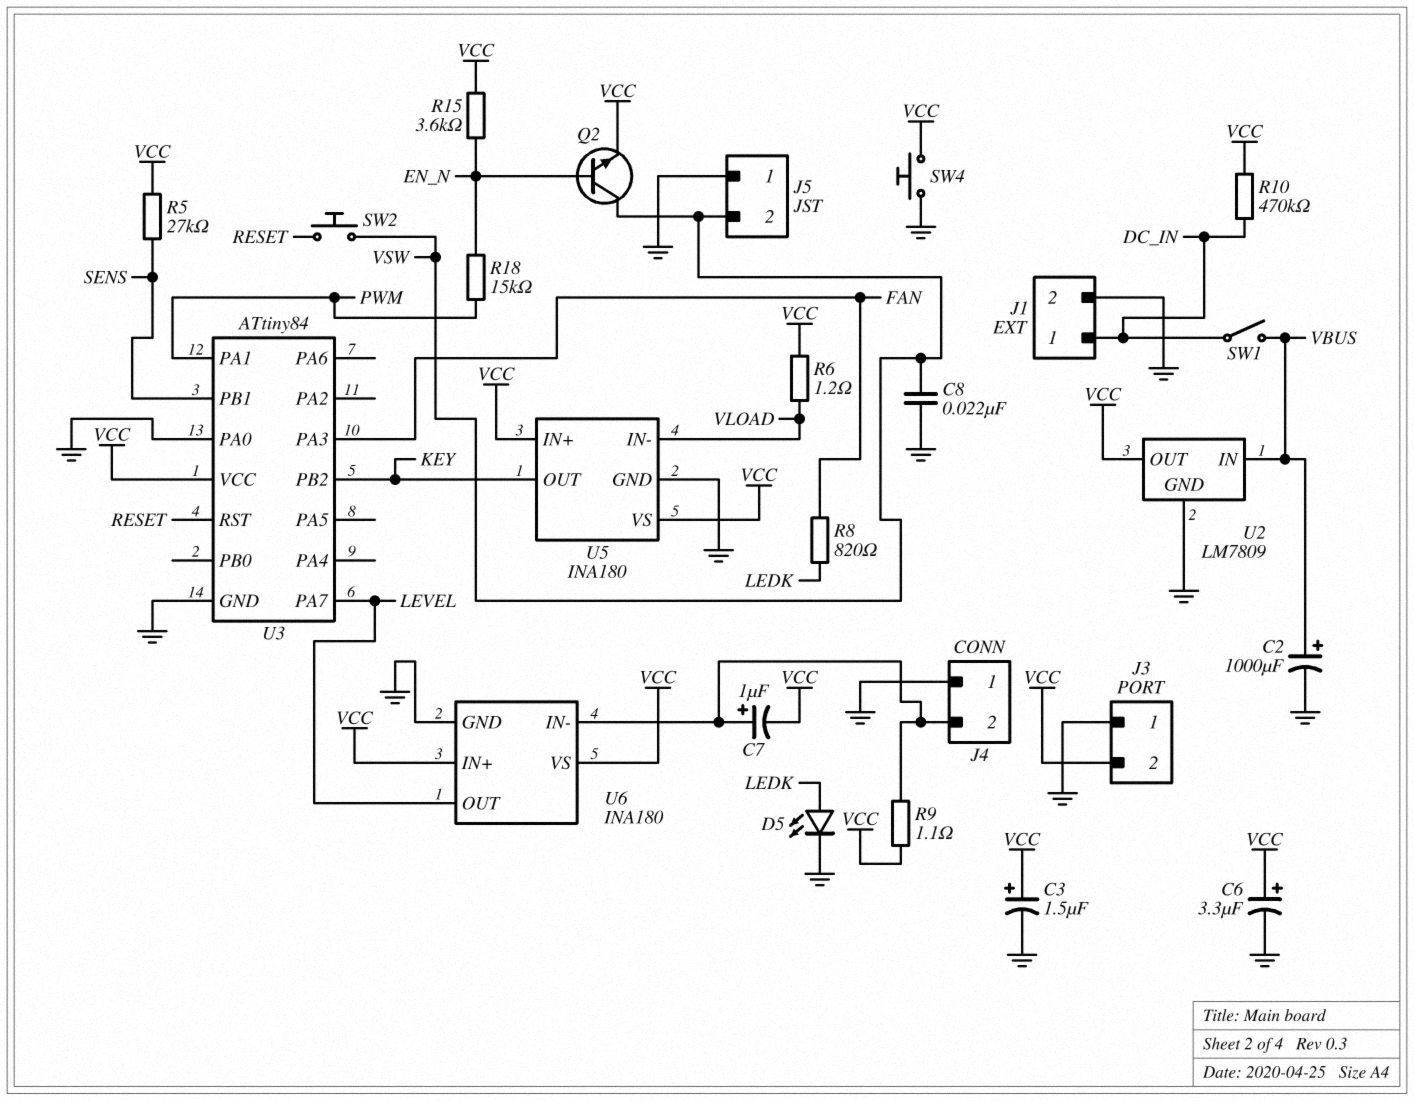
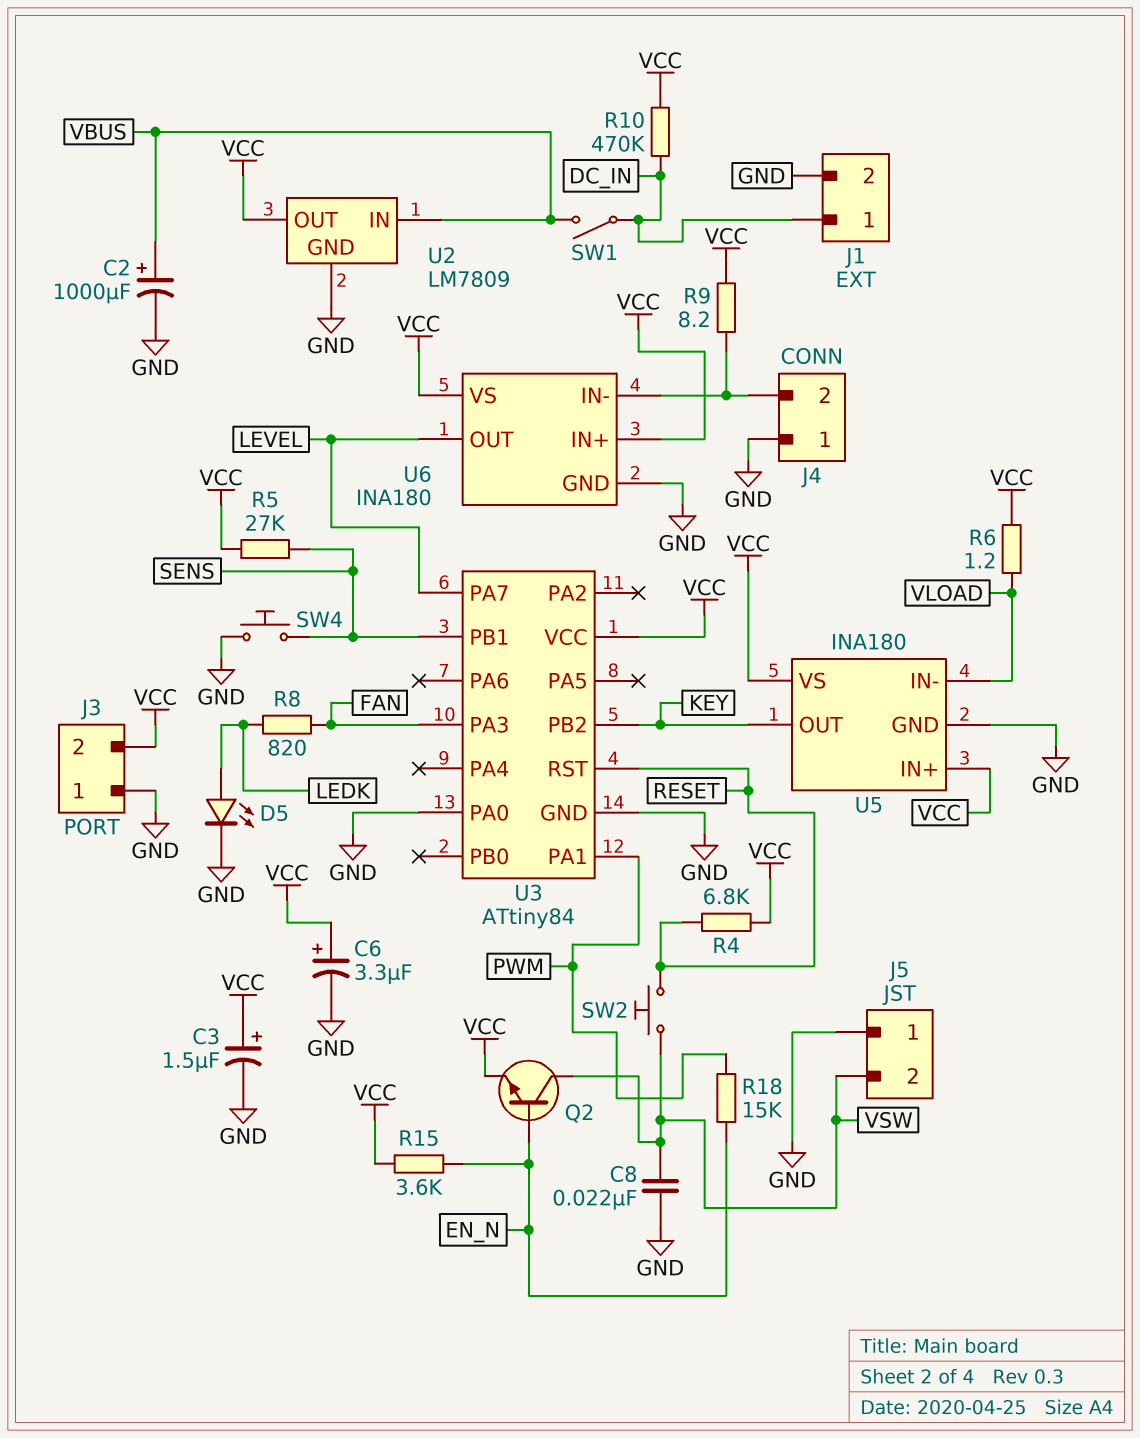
C7: 1uF (plus J4/2, minus VCC) -> none
R4: none -> 6.8k (RESET, VCC)
R9: 1.1 (J4/2, VCC) -> 8.2 (J4/2, VCC)
SW4: button (GND, VCC) -> button (GND, SENS)

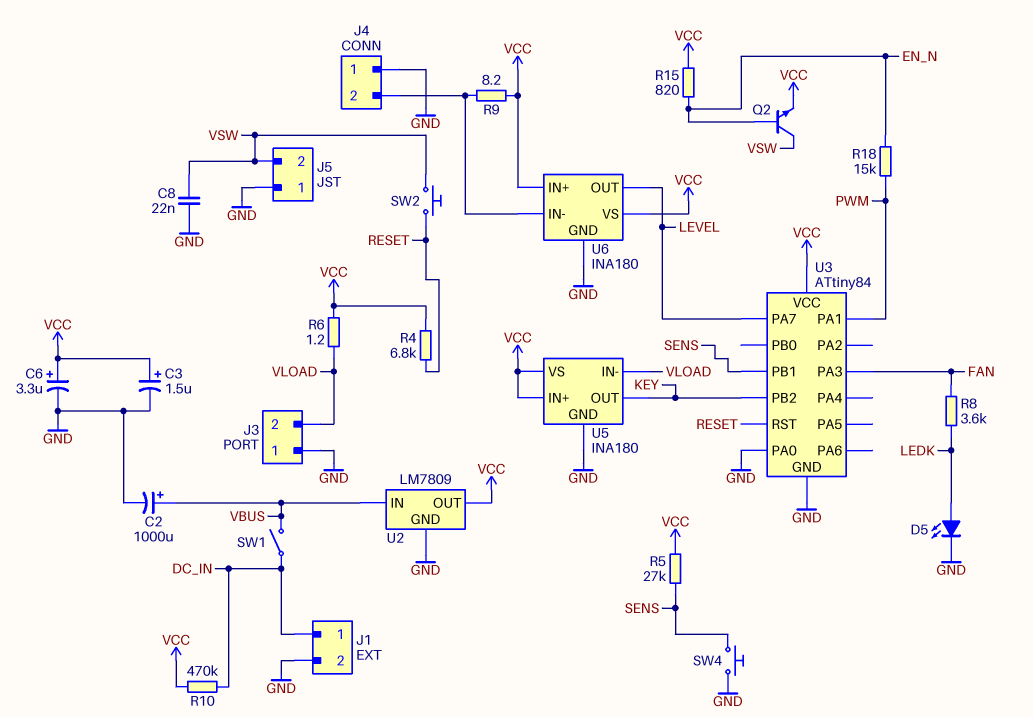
J3 pin 2: VCC -> VLOAD
R8: 820 (FAN, LEDK) -> 3.6k (FAN, LEDK)
R15: 3.6k (EN_N, VCC) -> 820 (EN_N, VCC)

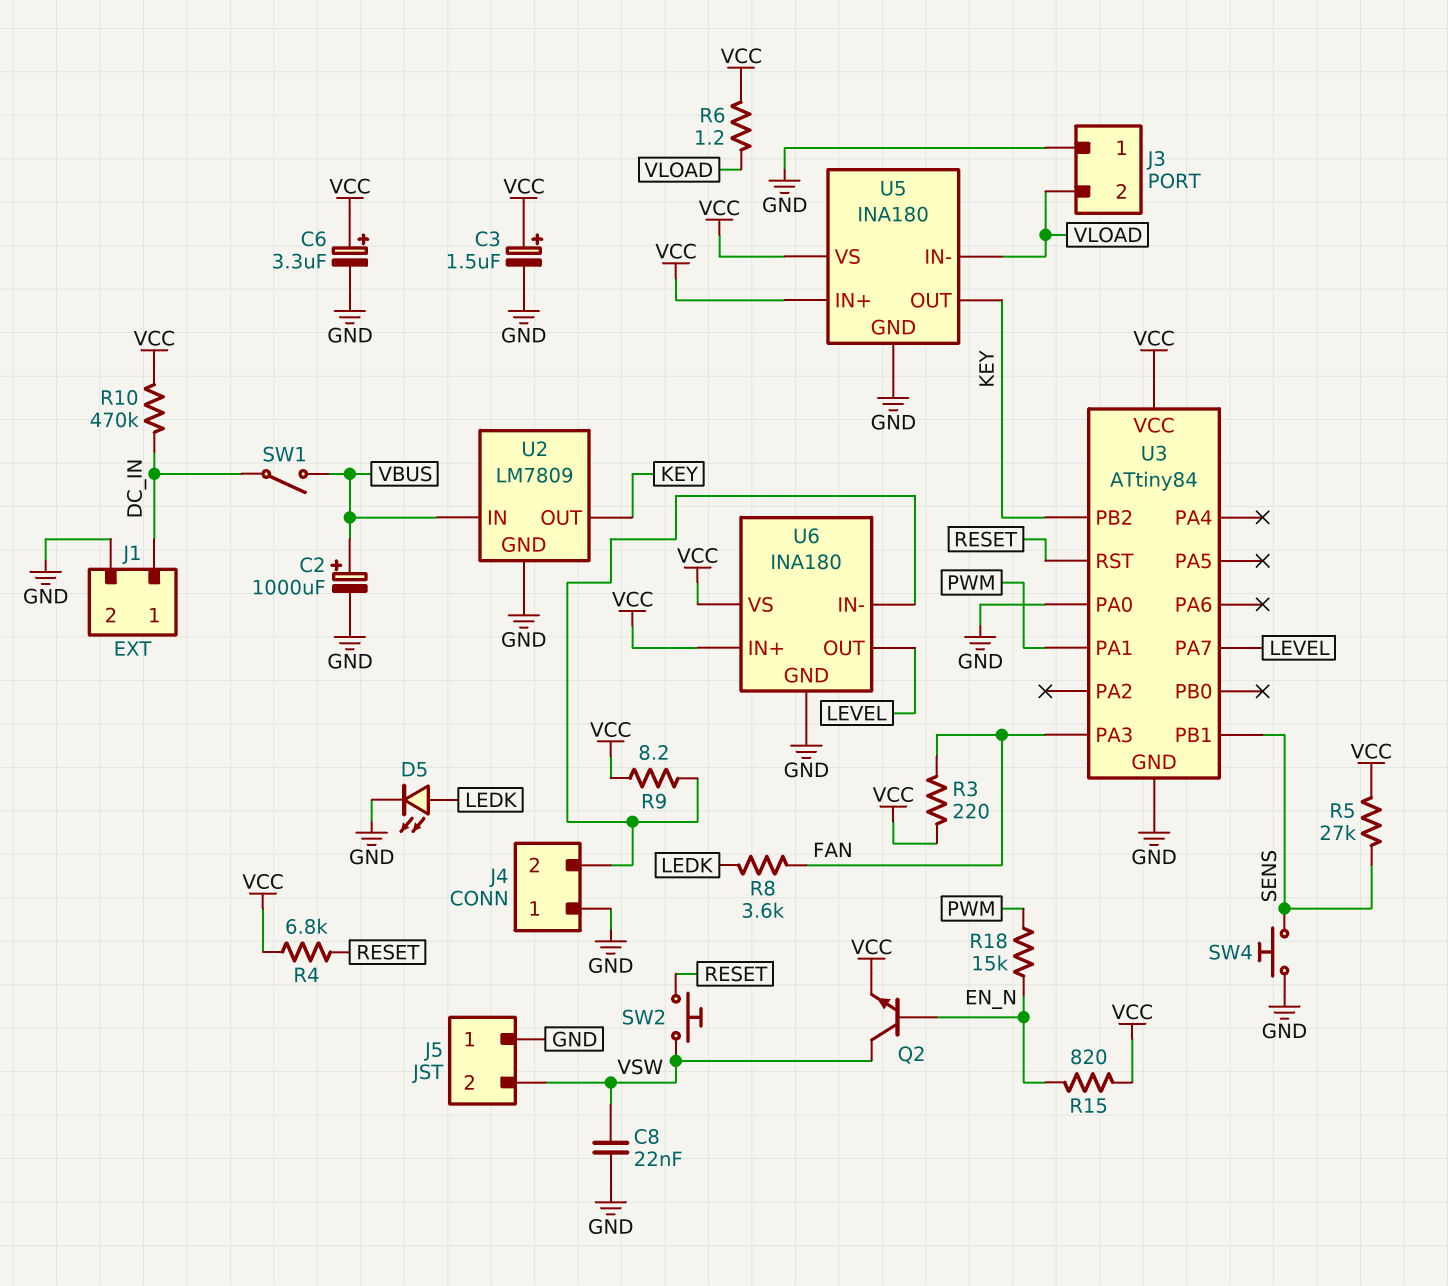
R3: none -> 220 (FAN, VCC)
U2 pin OUT: VCC -> KEY

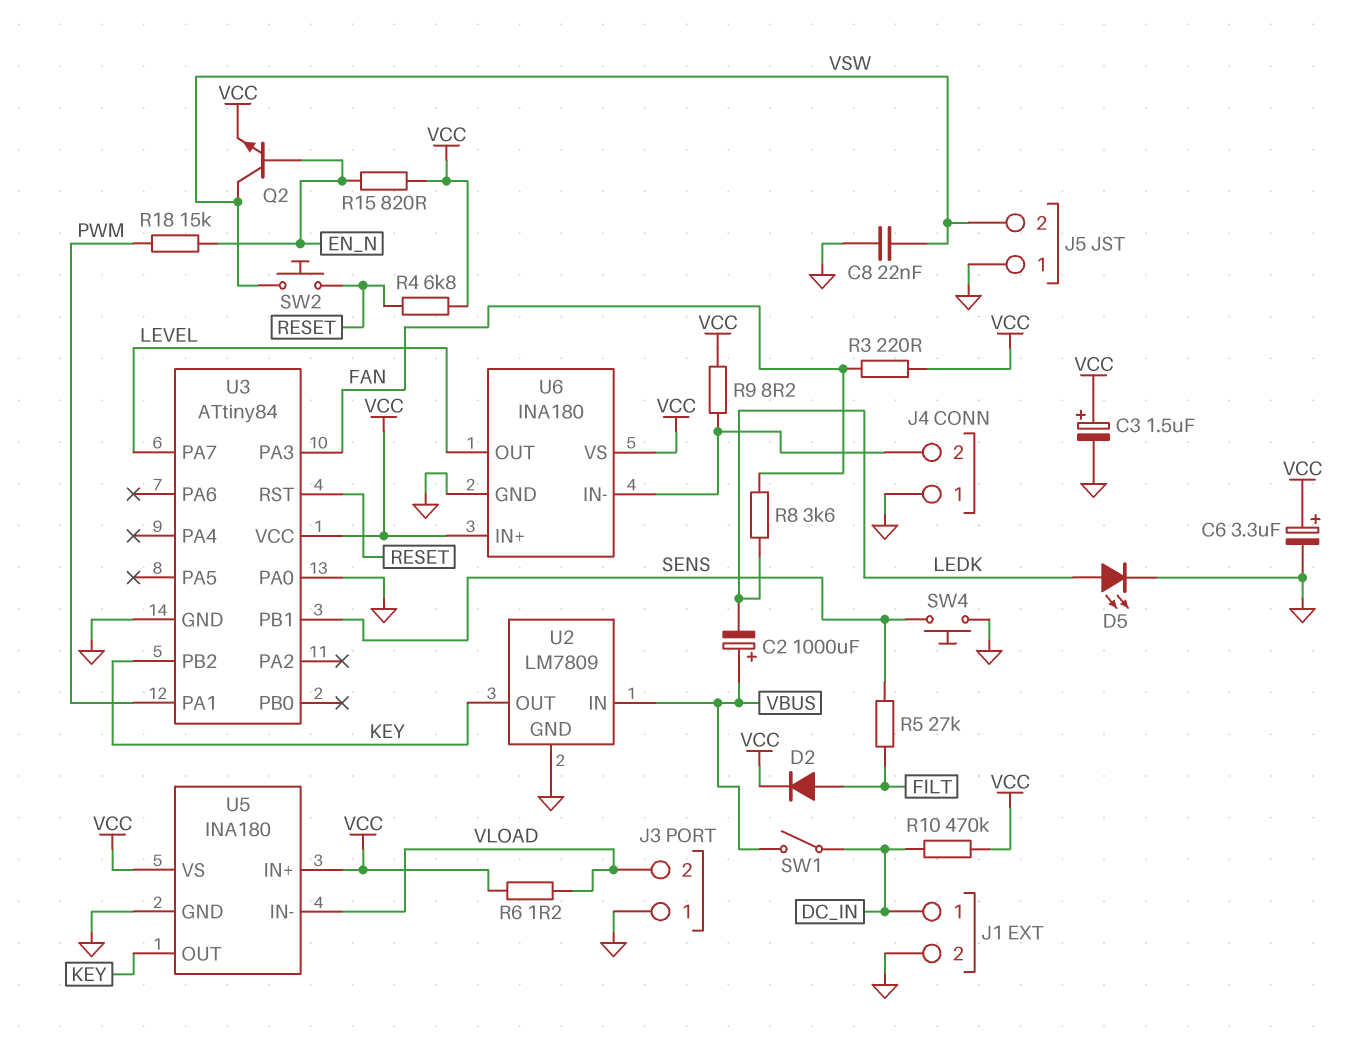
C2: 1000uF (plus VBUS, minus GND) -> 1000uF (plus VBUS, minus LEDK)
D2: none -> diode (A FILT, K VCC)
R5: 27k (SENS, VCC) -> 27k (FILT, SENS)

